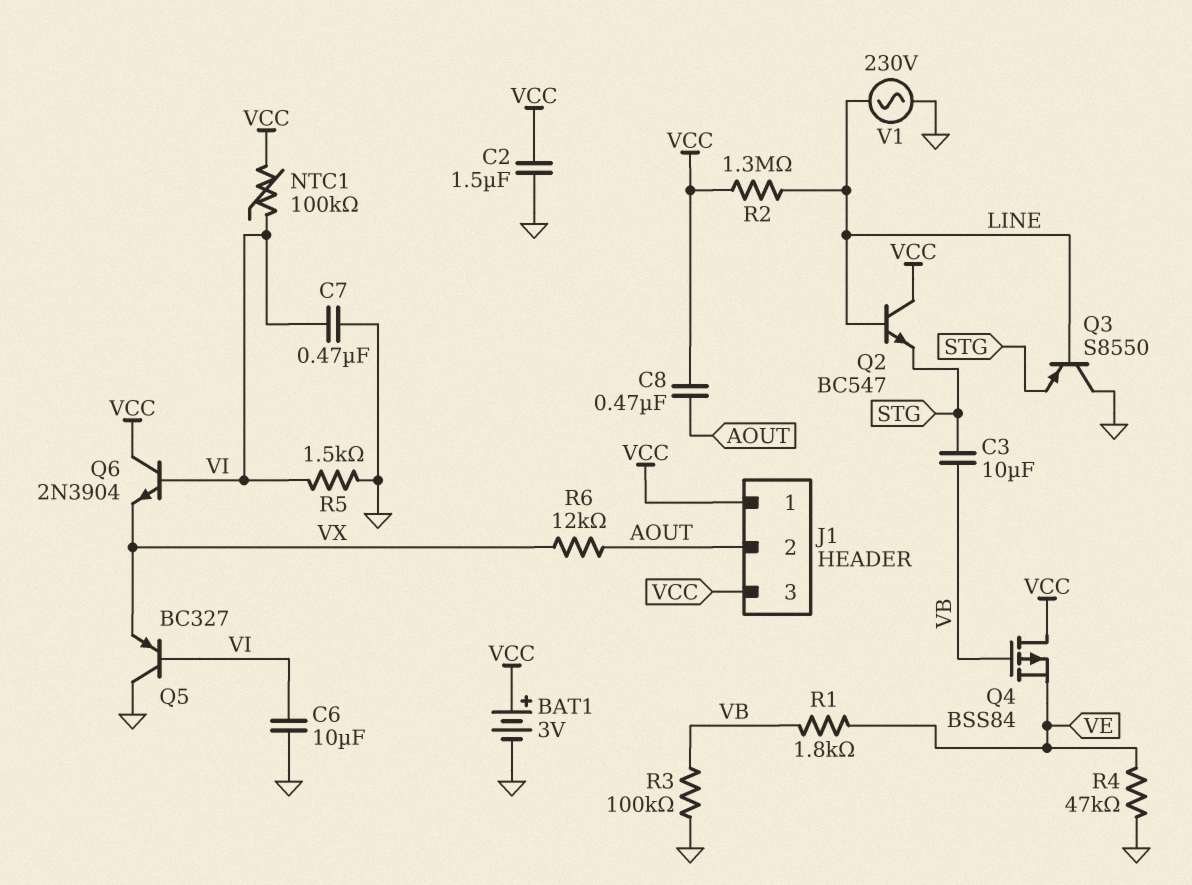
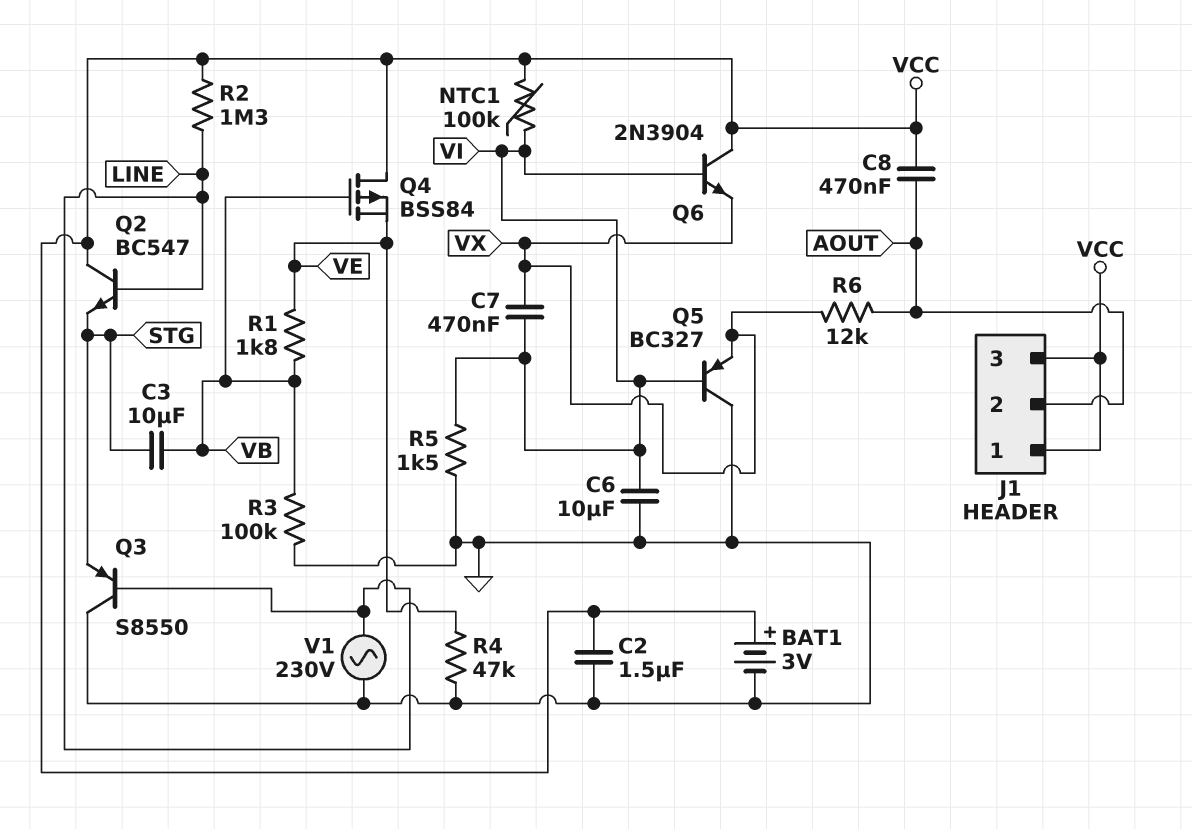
C7: 470nF (GND, VI) -> 470nF (VI, VX)

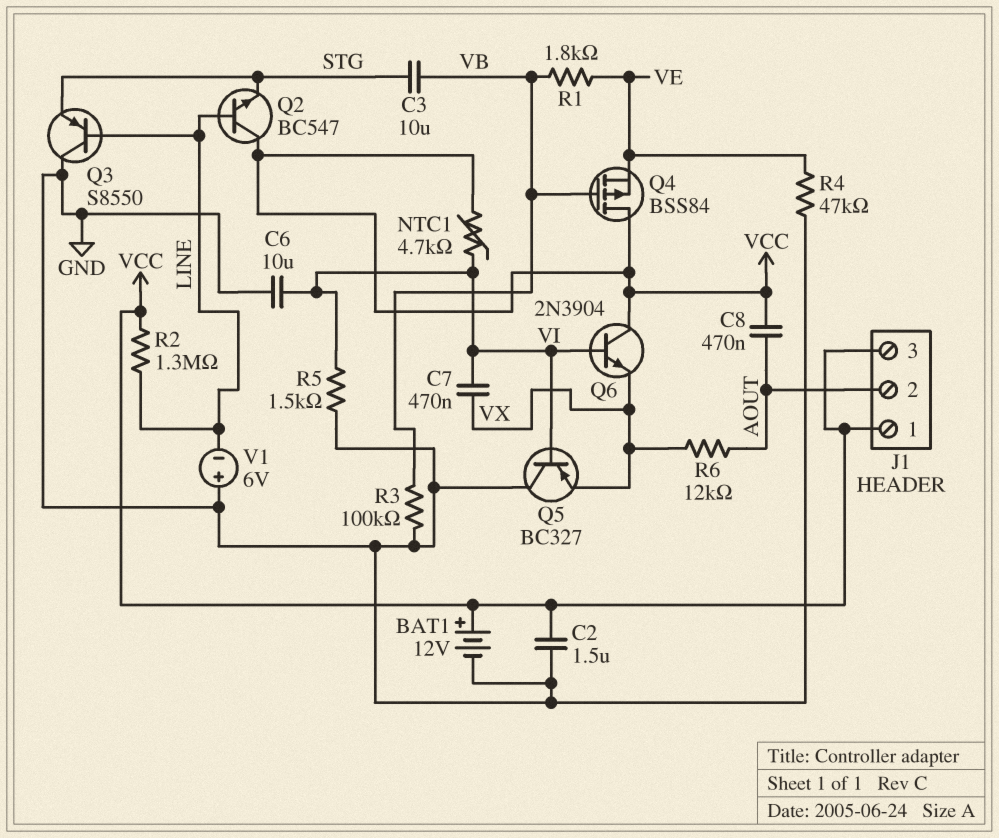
BAT1: 3V (plus VCC, minus GND) -> 12V (plus VCC, minus GND)
NTC1: 100k (VCC, VI) -> 4.7k (VCC, VI)
V1: AC 230V (GND, LINE) -> 6V (plus GND, minus LINE)

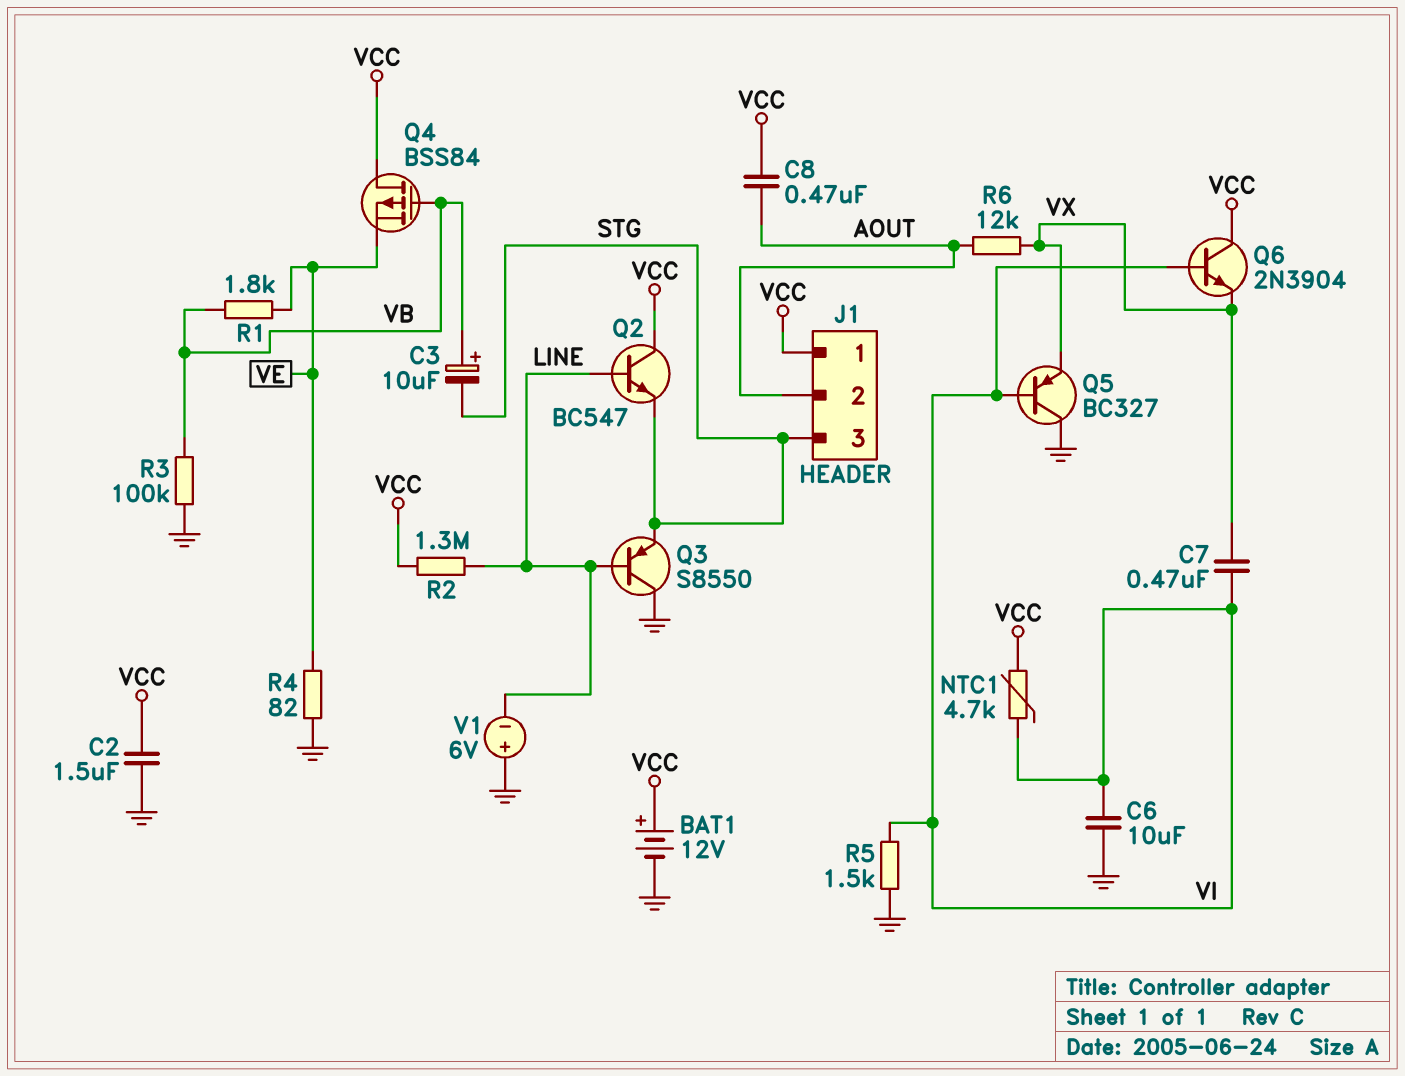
C3: 10uF (STG, VB) -> 10uF (plus VB, minus STG)
J1 pin 3: VCC -> STG
R4: 47k (GND, VE) -> 82 (GND, VE)

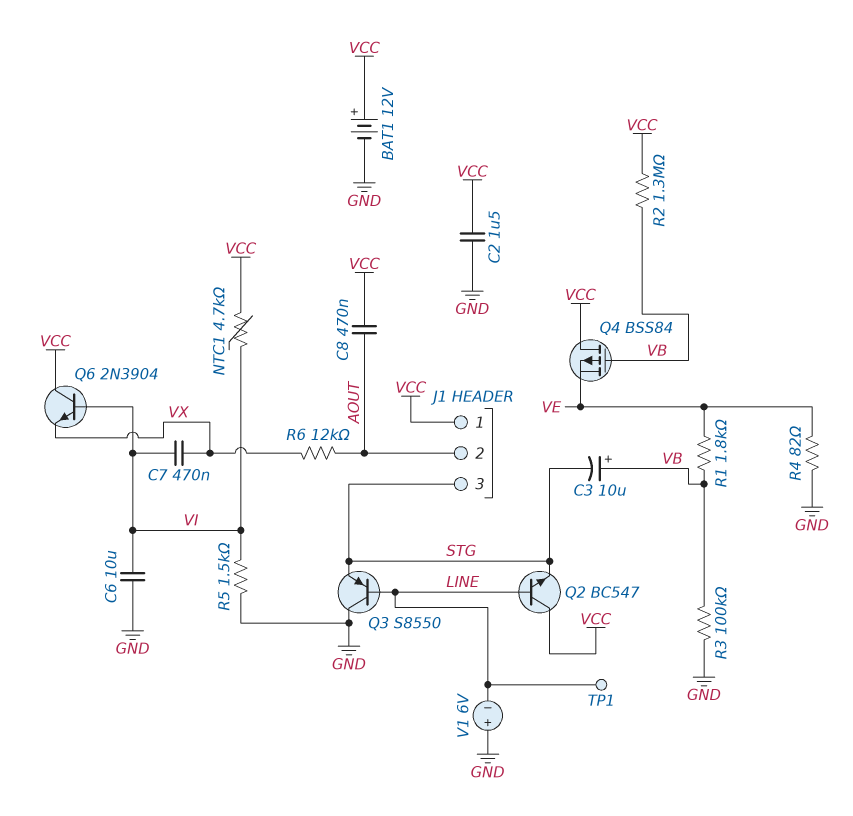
Q5: PNP BC327 (B VI, C GND, E VX) -> none
R2: 1.3M (LINE, VCC) -> 1.3M (VB, VCC)
TP1: none -> test point (LINE)

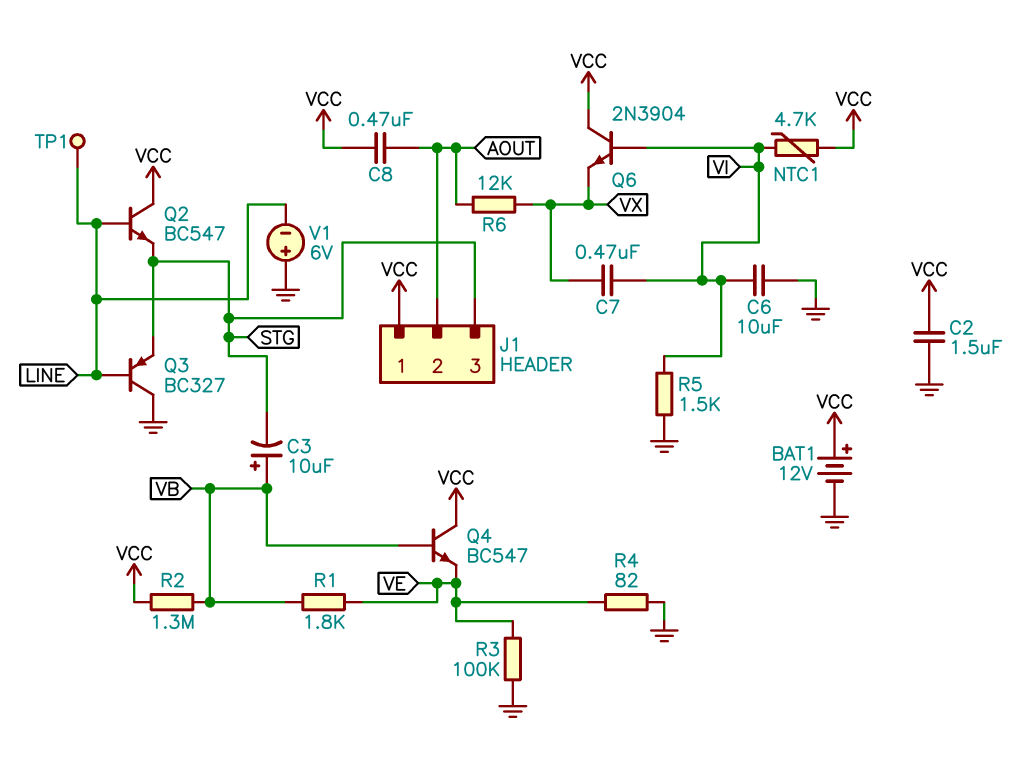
Q3: PNP S8550 (B LINE, C GND, E STG) -> PNP BC327 (B LINE, C GND, E STG)
Q4: PMOS BSS84 (G VB, D VCC, S VE) -> NPN BC547 (B VB, C VCC, E VE)
R3: 100k (GND, VB) -> 100k (GND, VE)

